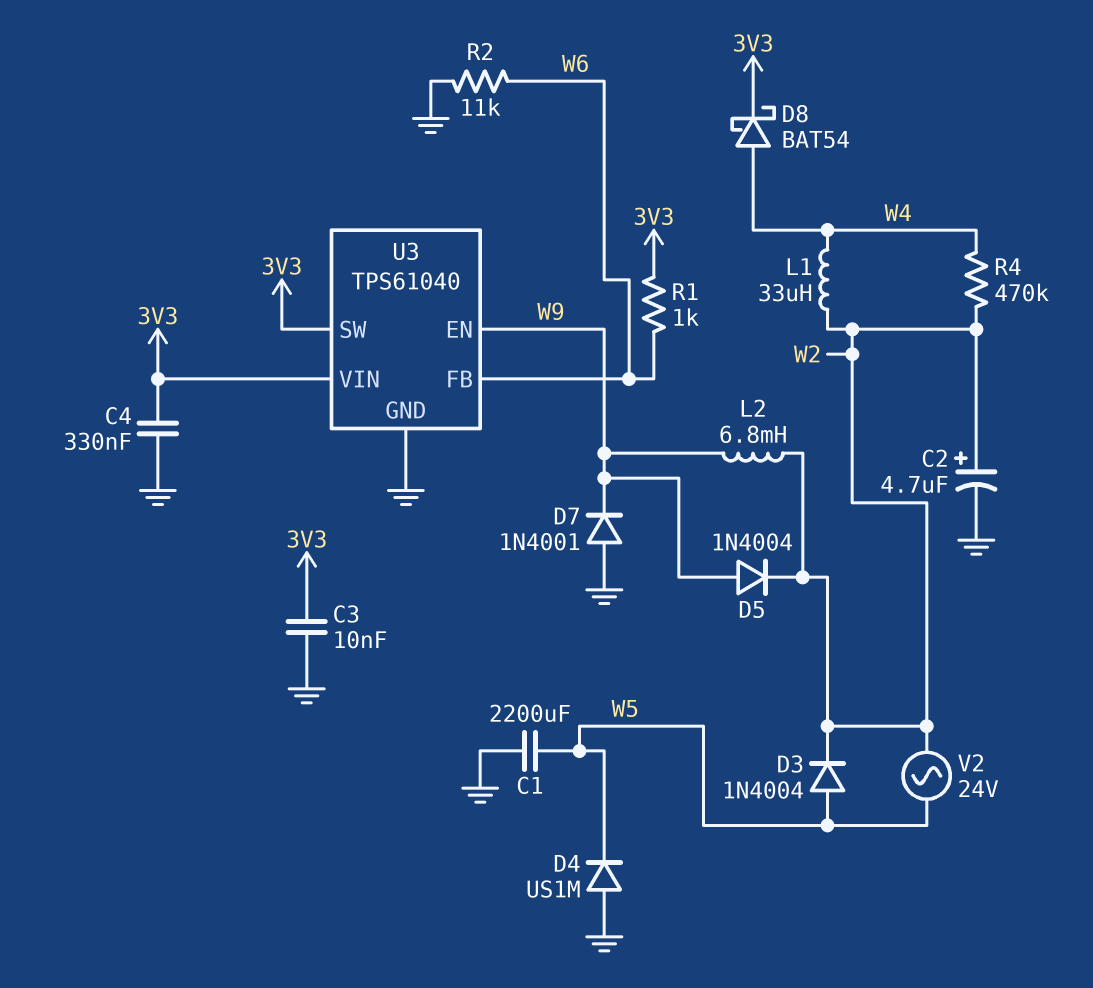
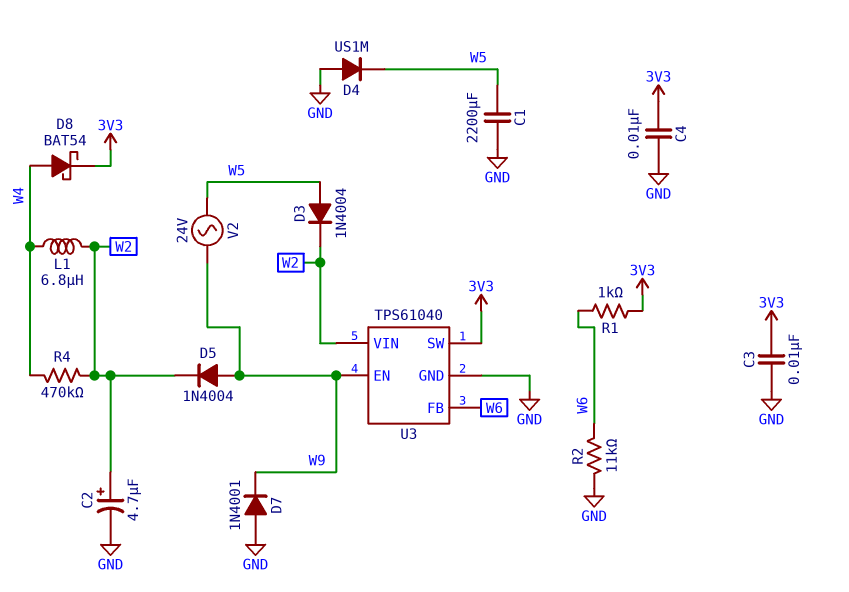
C4: 330nF (3V3, GND) -> 10nF (3V3, GND)
L1: 33uH (W2, W4) -> 6.8uH (W2, W4)
L2: 6.8mH (W2, W9) -> none
U3 pin VIN: 3V3 -> W2
V2: AC 24V (W2, W5) -> AC 24V (W5, W9)

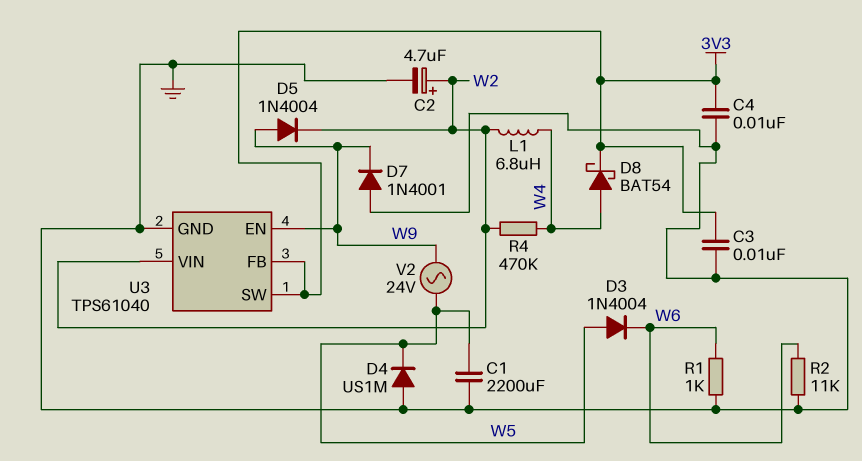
D3: diode 1N4004 (A W5, K W2) -> diode 1N4004 (A W5, K W6)
R1: 1k (3V3, W6) -> 1k (GND, W6)
U3 pin FB: W6 -> 3V3

